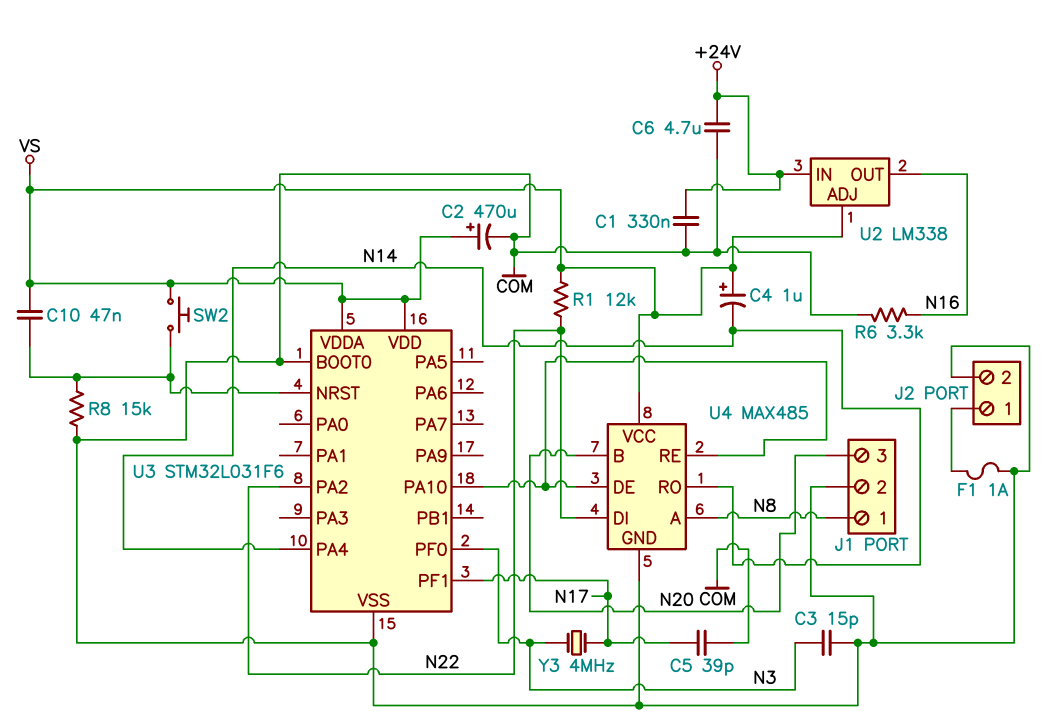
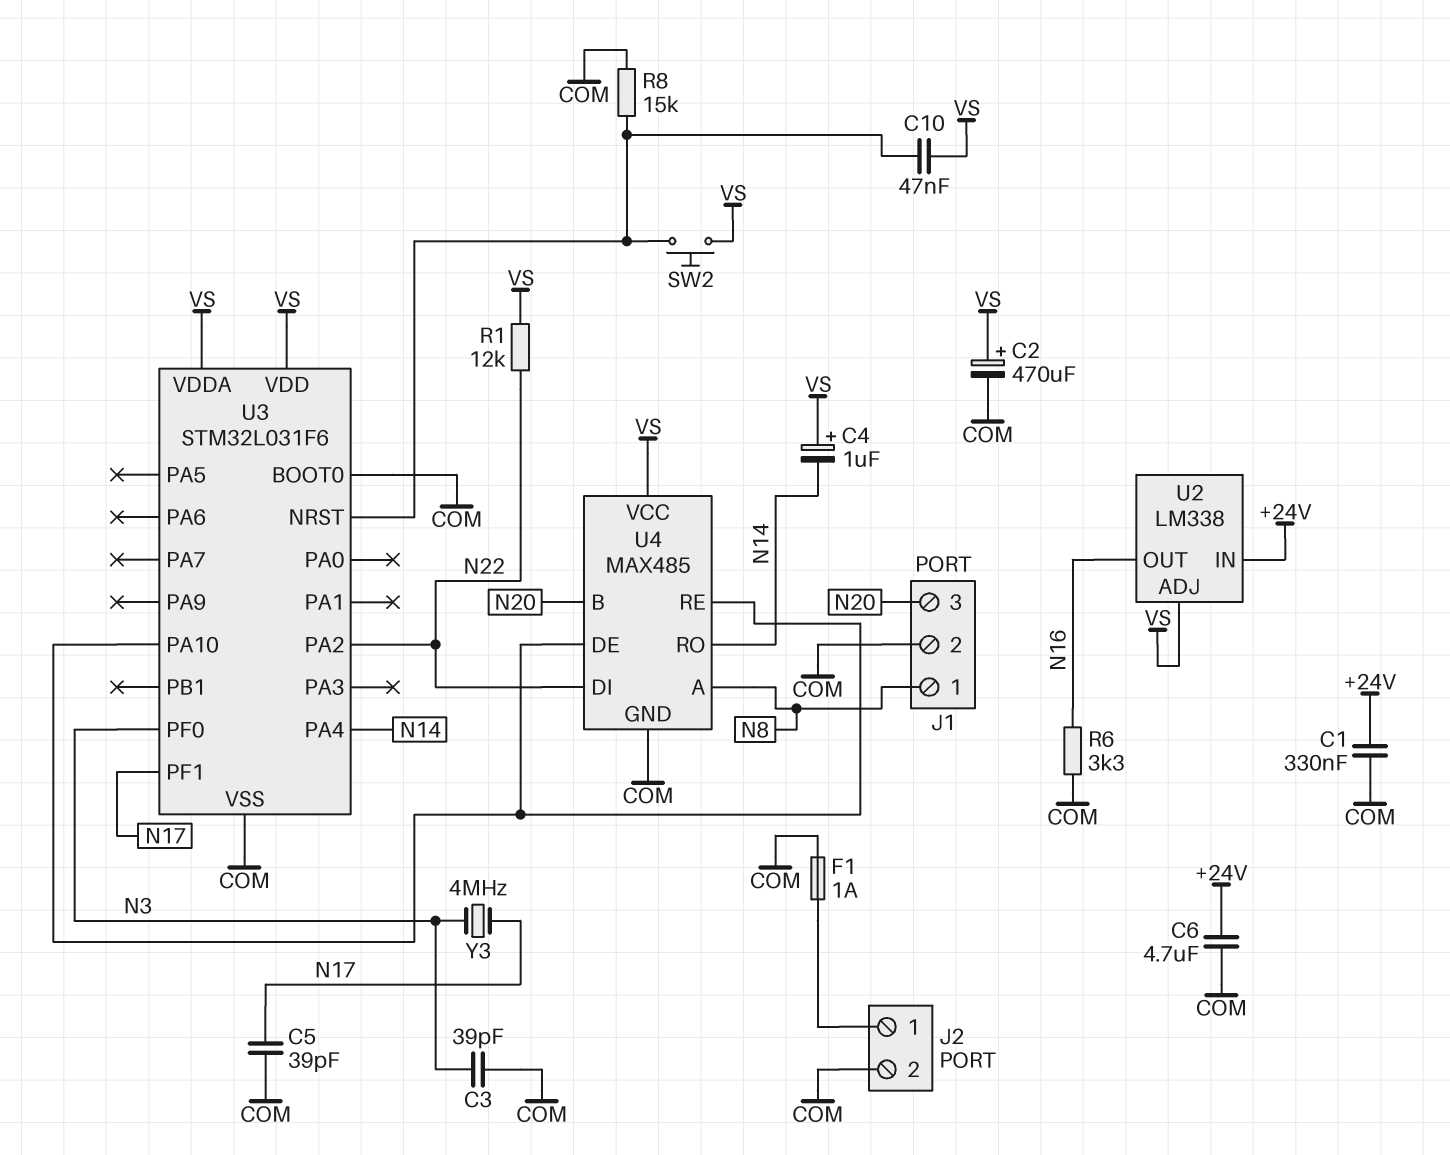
C3: 15pF (COM, N3) -> 39pF (COM, N3)

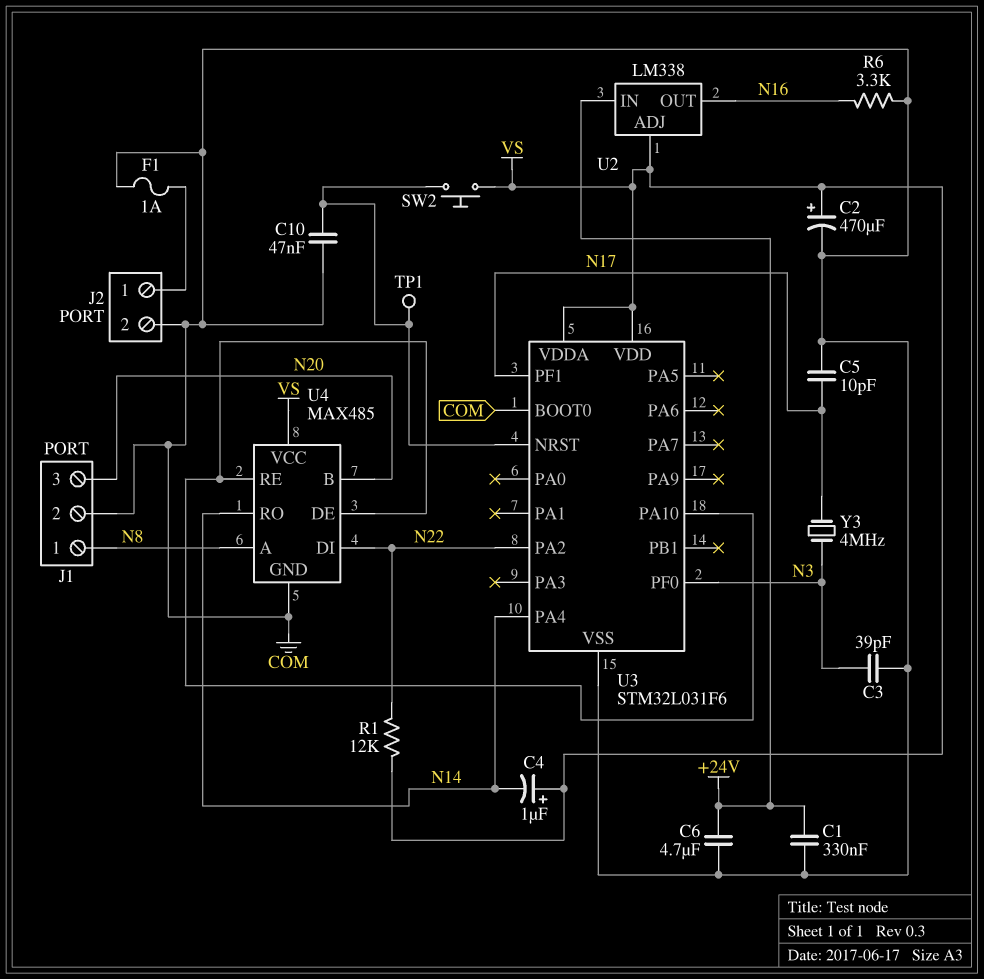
C5: 39pF (COM, N17) -> 10pF (COM, N17)
C10: 47nF (U3/NRST, VS) -> 47nF (COM, U3/NRST)
R8: 15k (COM, U3/NRST) -> none
TP1: none -> test point (U3/NRST)

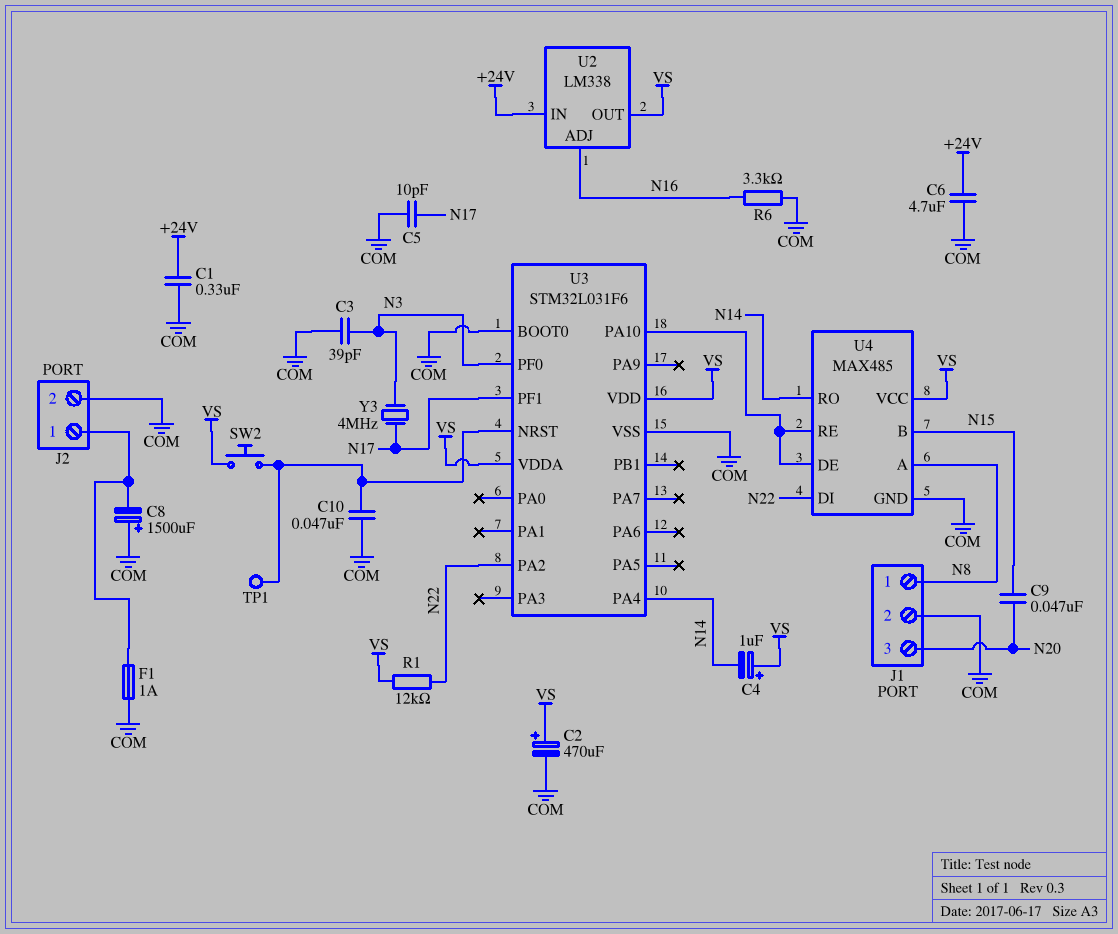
C8: none -> 1500uF (plus COM, minus J2/1)
C9: none -> 47nF (N15, N20)
U2 pin ADJ: VS -> N16
U2 pin OUT: N16 -> VS
U4 pin B: N20 -> N15

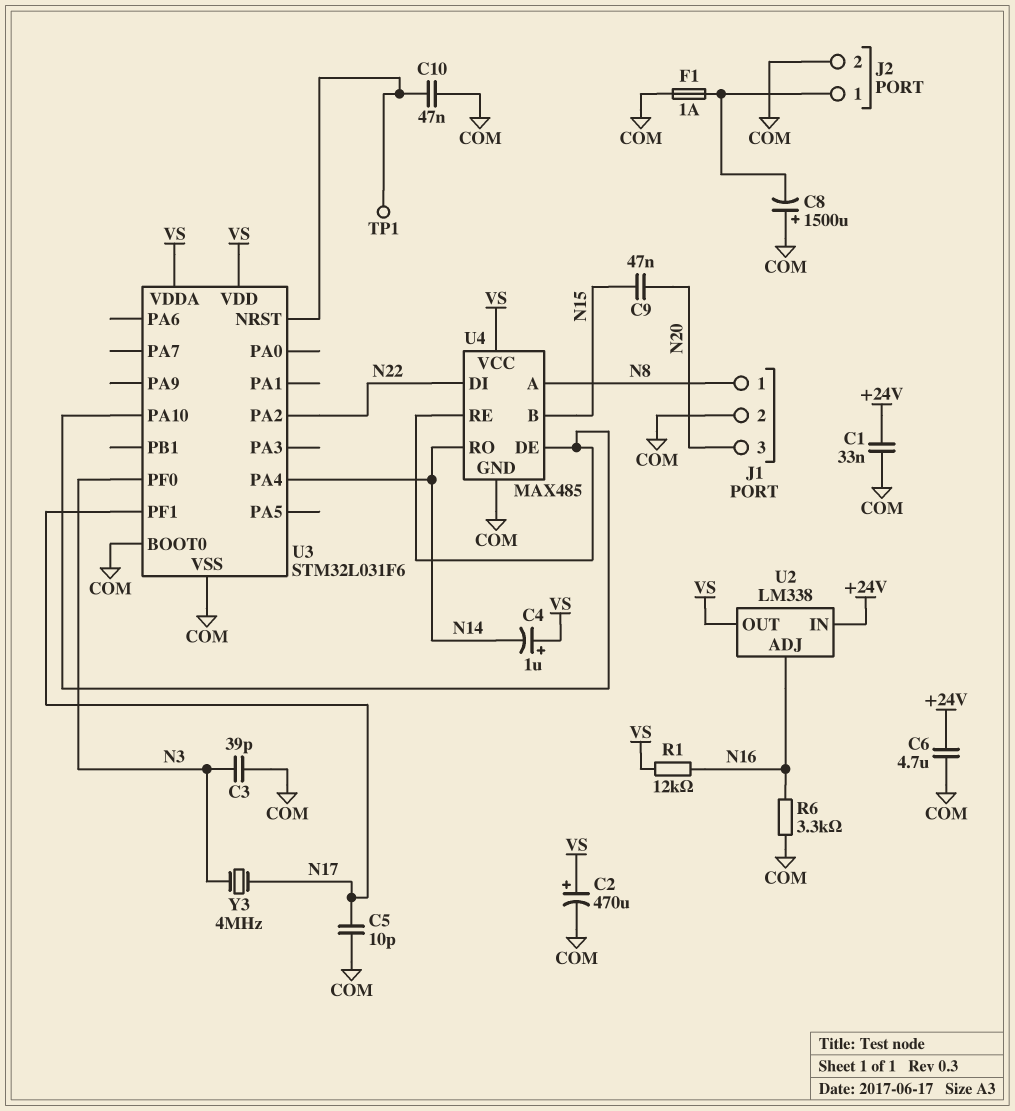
C1: 330nF (+24V, COM) -> 33nF (+24V, COM)
R1: 12k (N22, VS) -> 12k (N16, VS)
SW2: button (U3/NRST, VS) -> none

